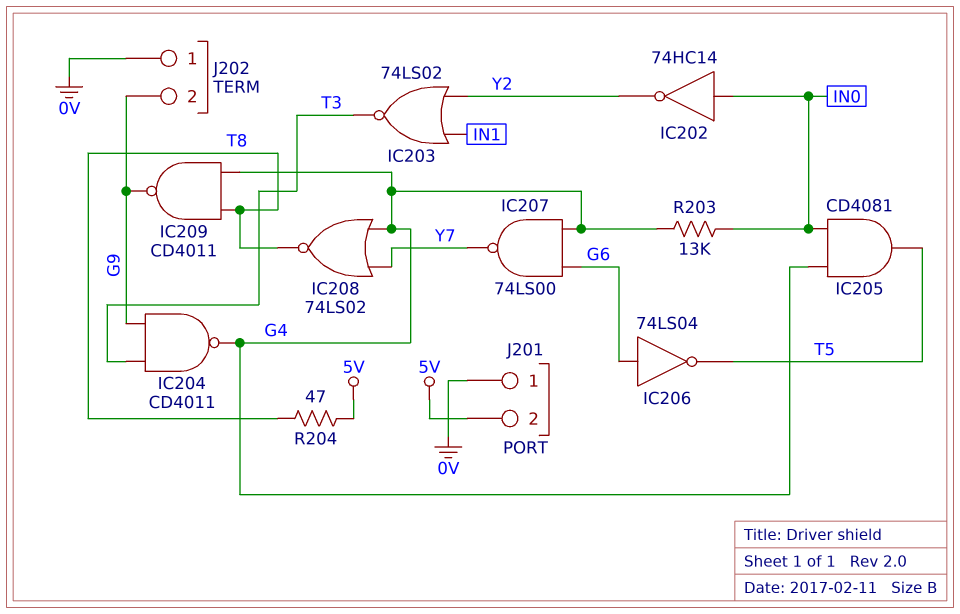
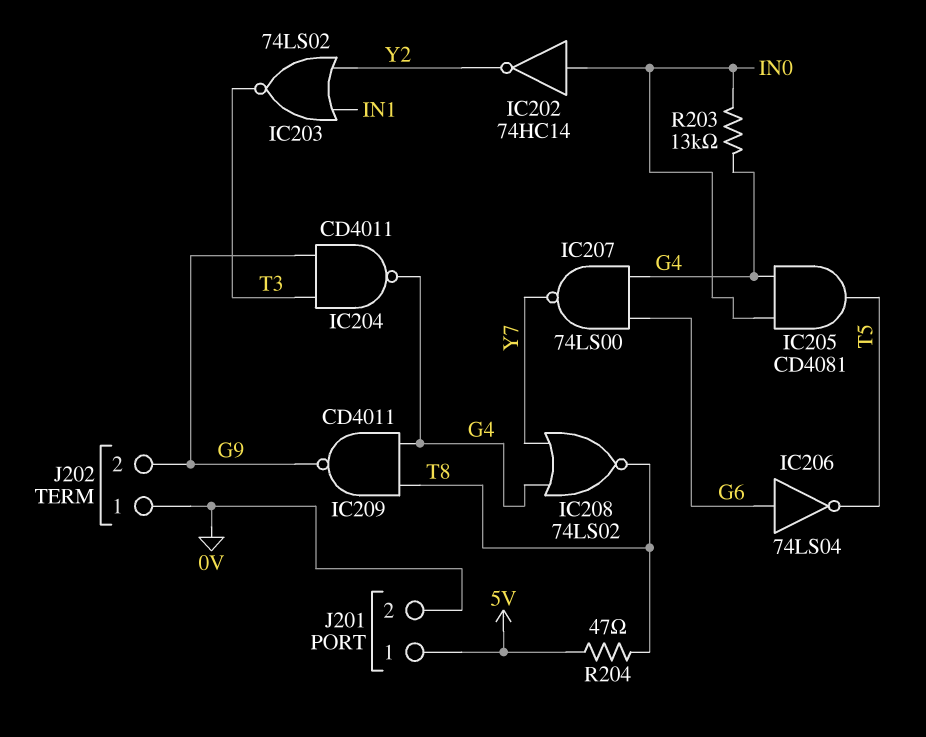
J201 pin 1: 0V -> 5V
J201 pin 2: 5V -> 0V

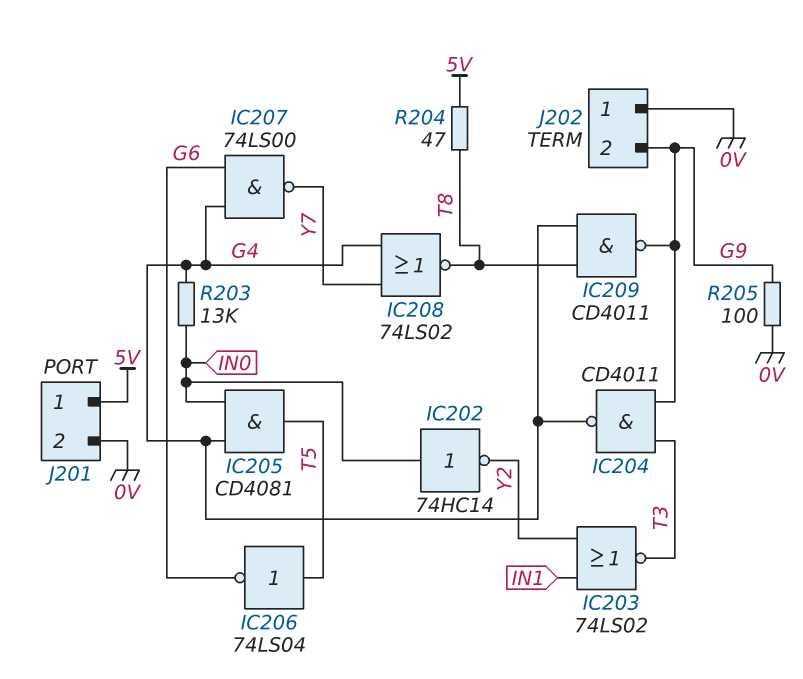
IC206: NOT 74LS04 (in G6, out T5) -> NOT 74LS04 (in T5, out G6)
R205: none -> 100 (0V, G9)

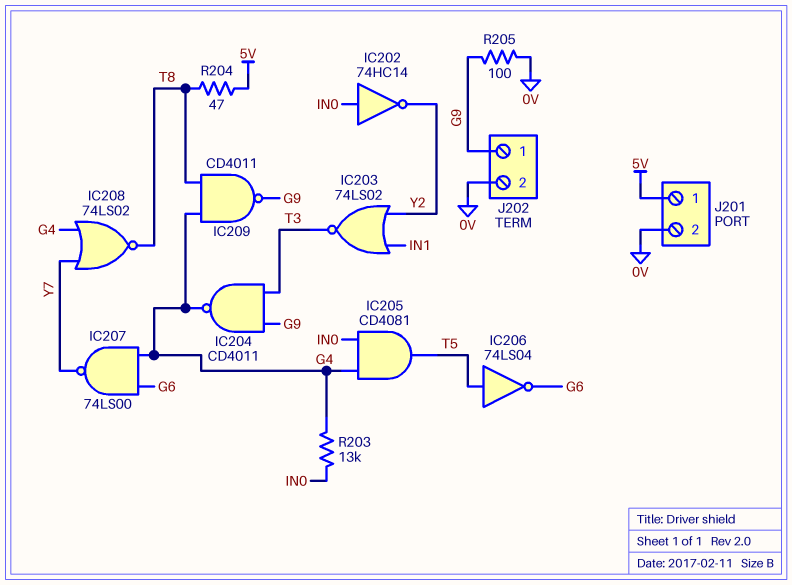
J202 pin 1: 0V -> G9
J202 pin 2: G9 -> 0V

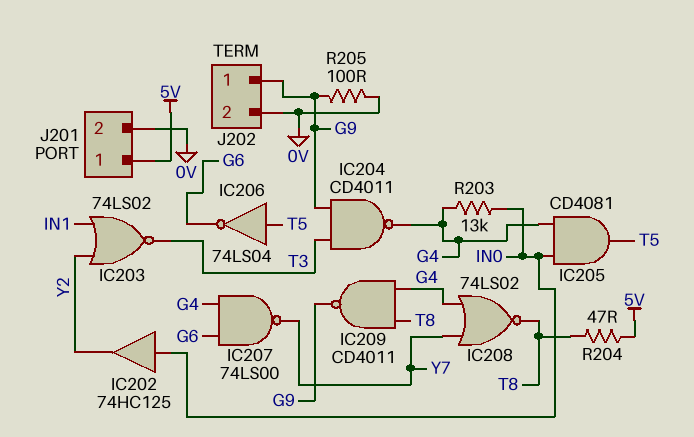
IC202: NOT 74HC14 (in IN0, out Y2) -> buffer 74HC125 (in IN0, out Y2)

